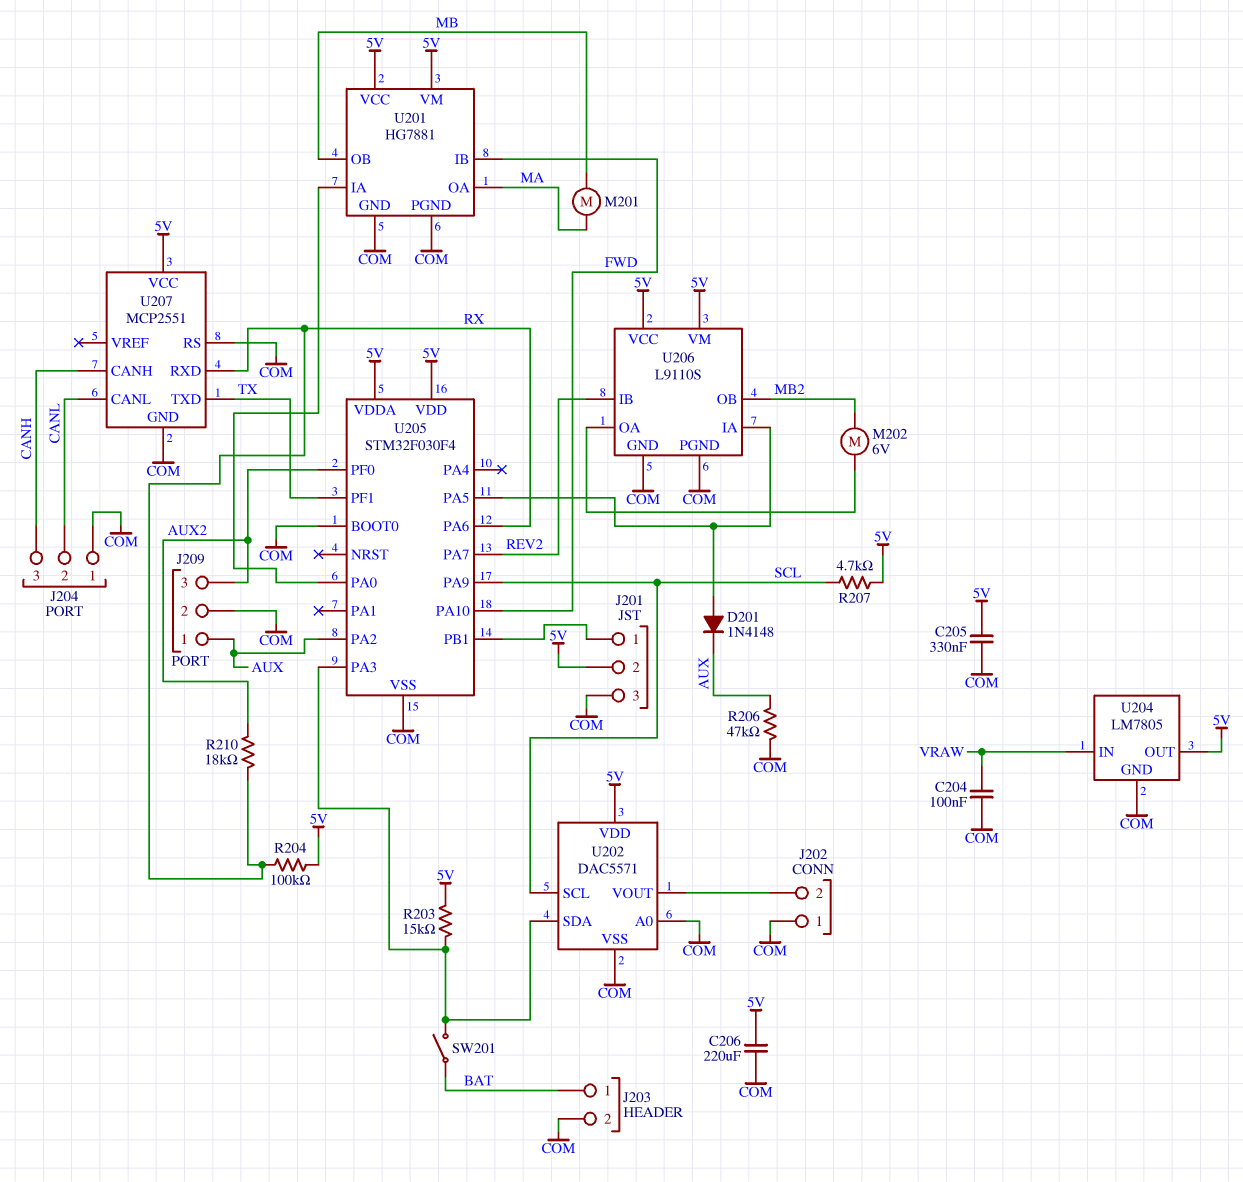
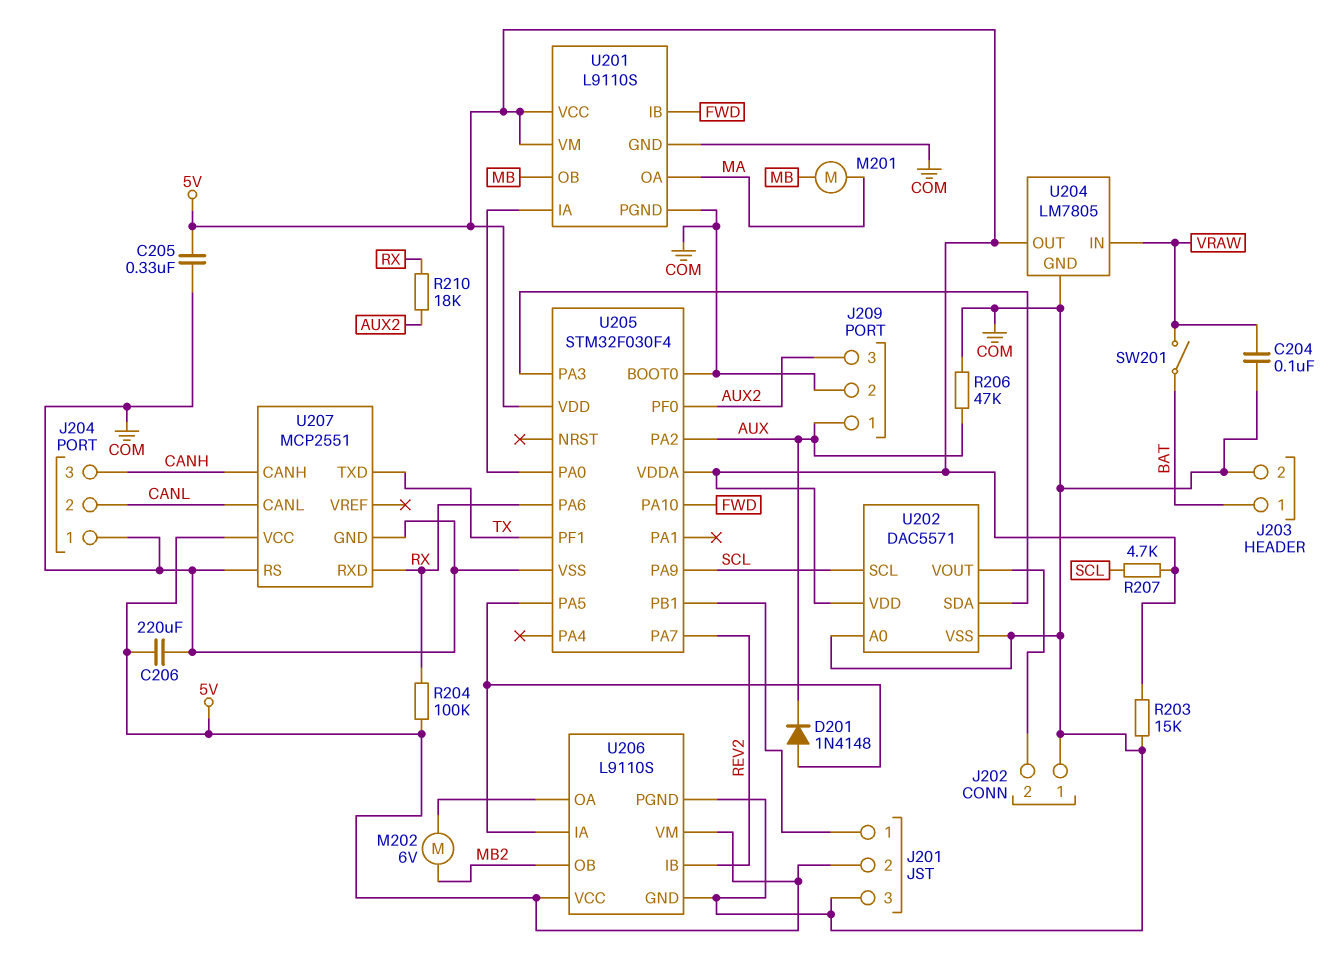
R203: 15k (5V, U202/SDA) -> 15k (5V, COM)
SW201: switch (BAT, U202/SDA) -> switch (BAT, VRAW)
U201: HG7881 -> L9110S

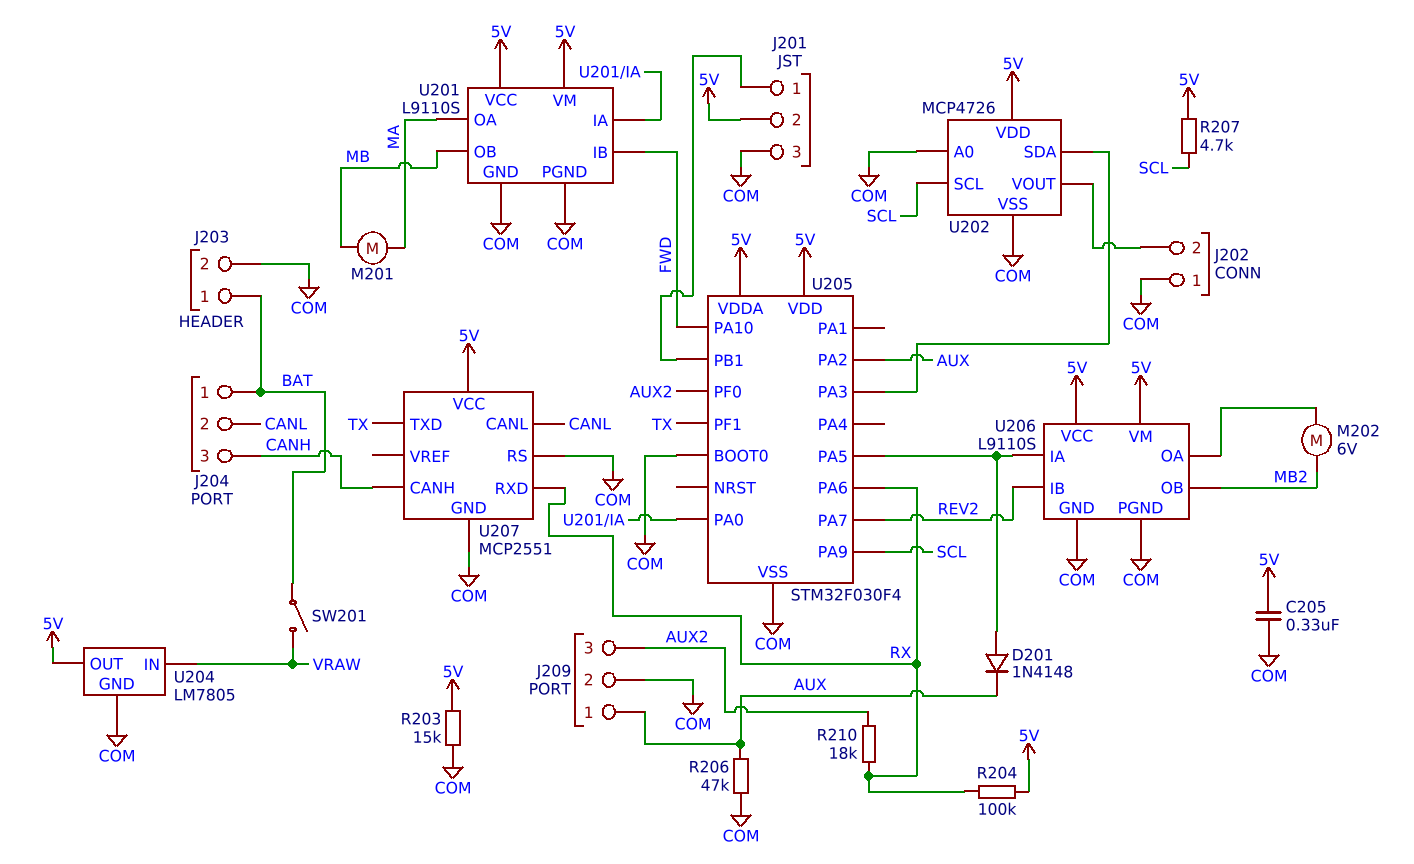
C204: 100nF (COM, VRAW) -> none
C206: 220uF (5V, COM) -> none
J204 pin 1: COM -> BAT
U202: DAC5571 -> MCP4726

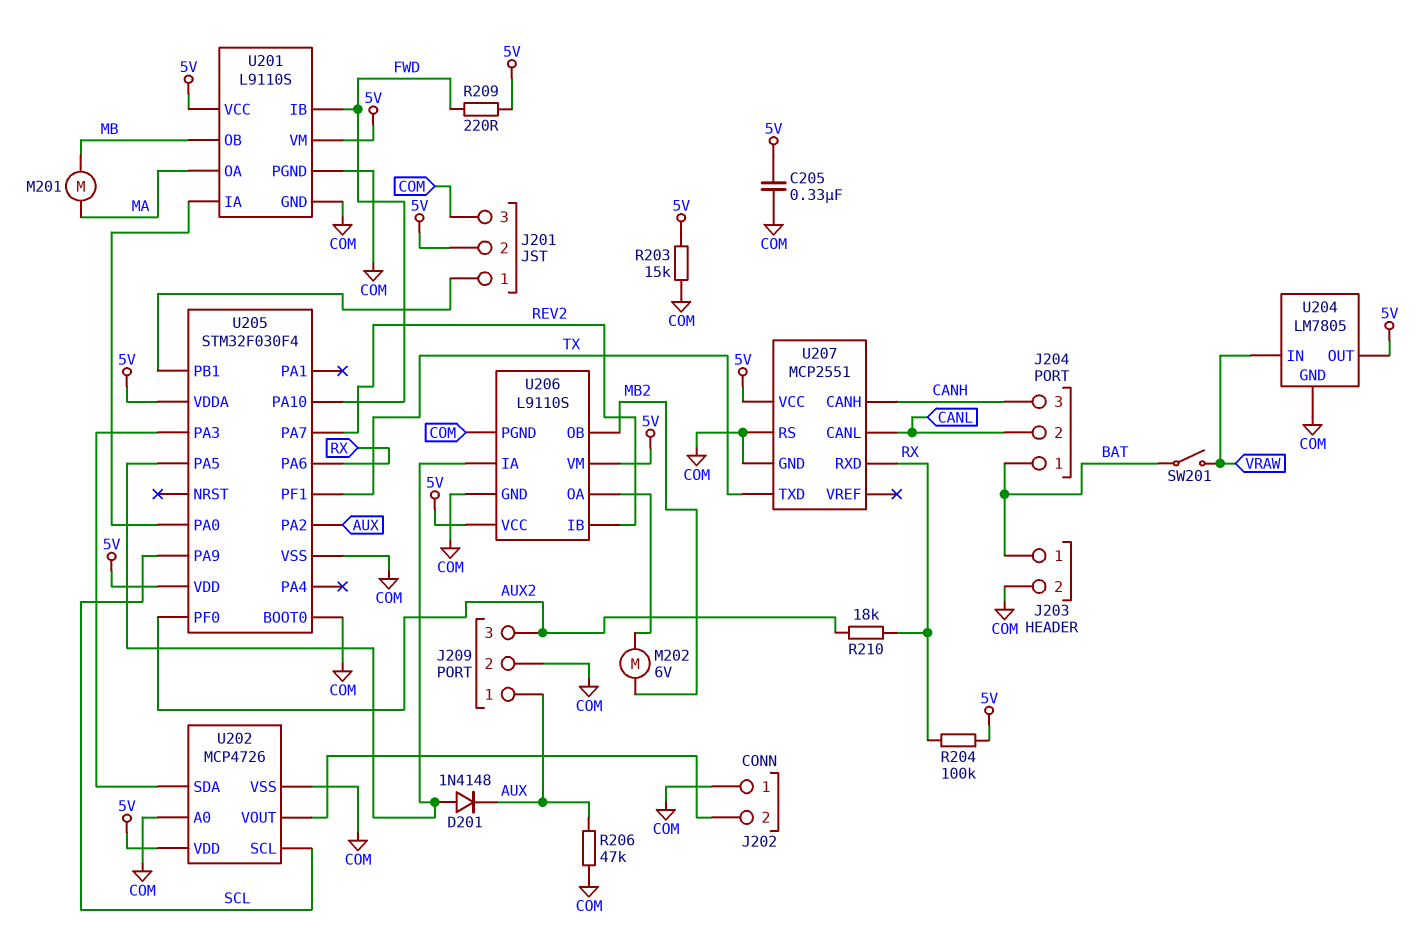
R207: 4.7k (5V, SCL) -> none
R209: none -> 220 (5V, FWD)

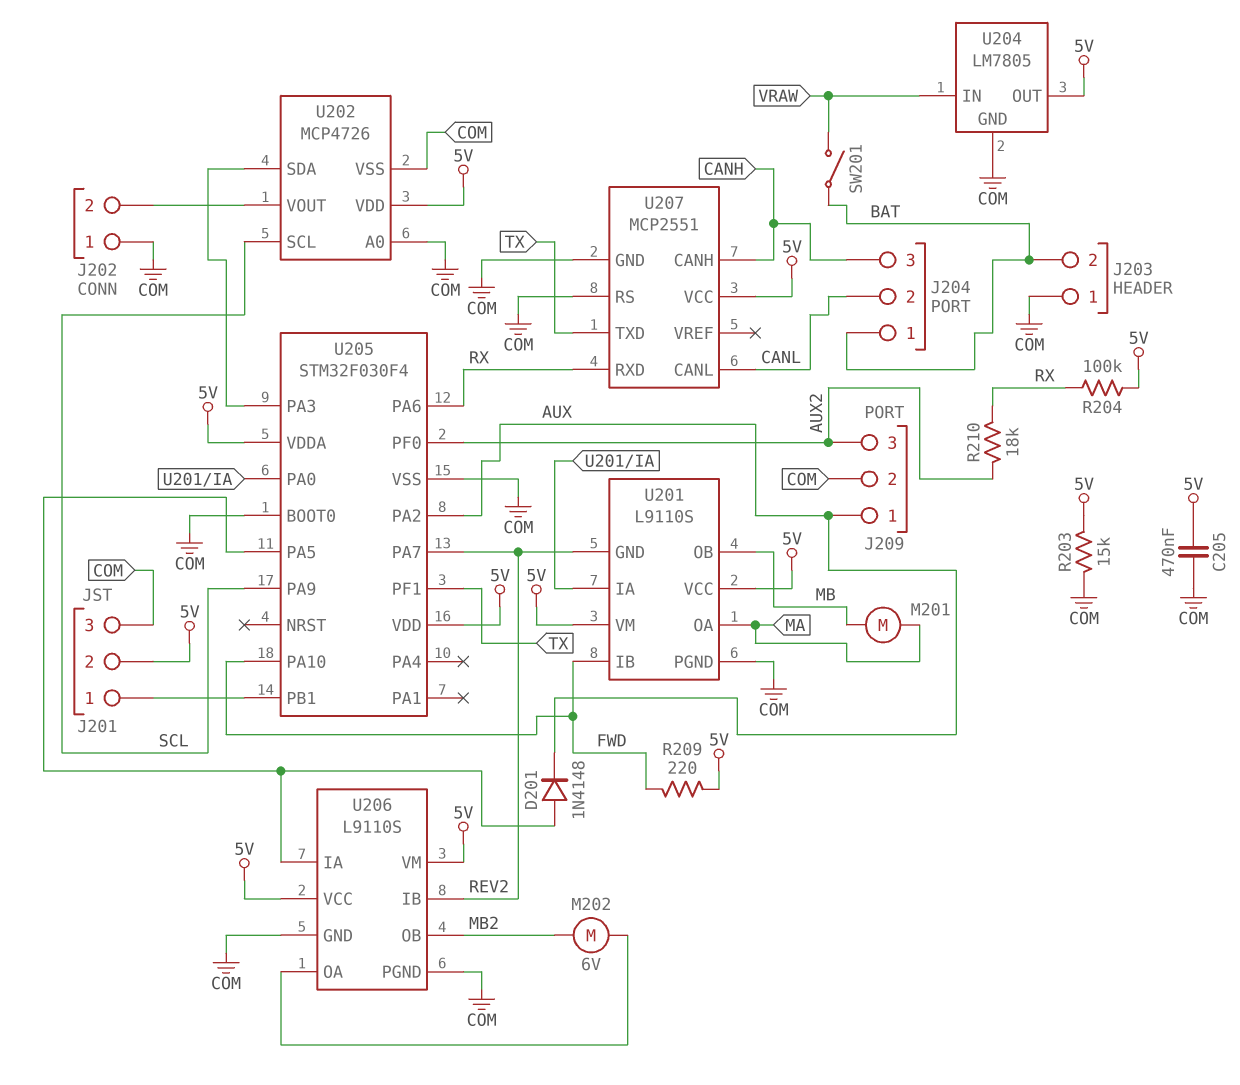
C205: 330nF (5V, COM) -> 470nF (5V, COM)
J203 pin 1: BAT -> COM
J203 pin 2: COM -> BAT
R206: 47k (AUX, COM) -> none
U201 pin GND: COM -> REV2

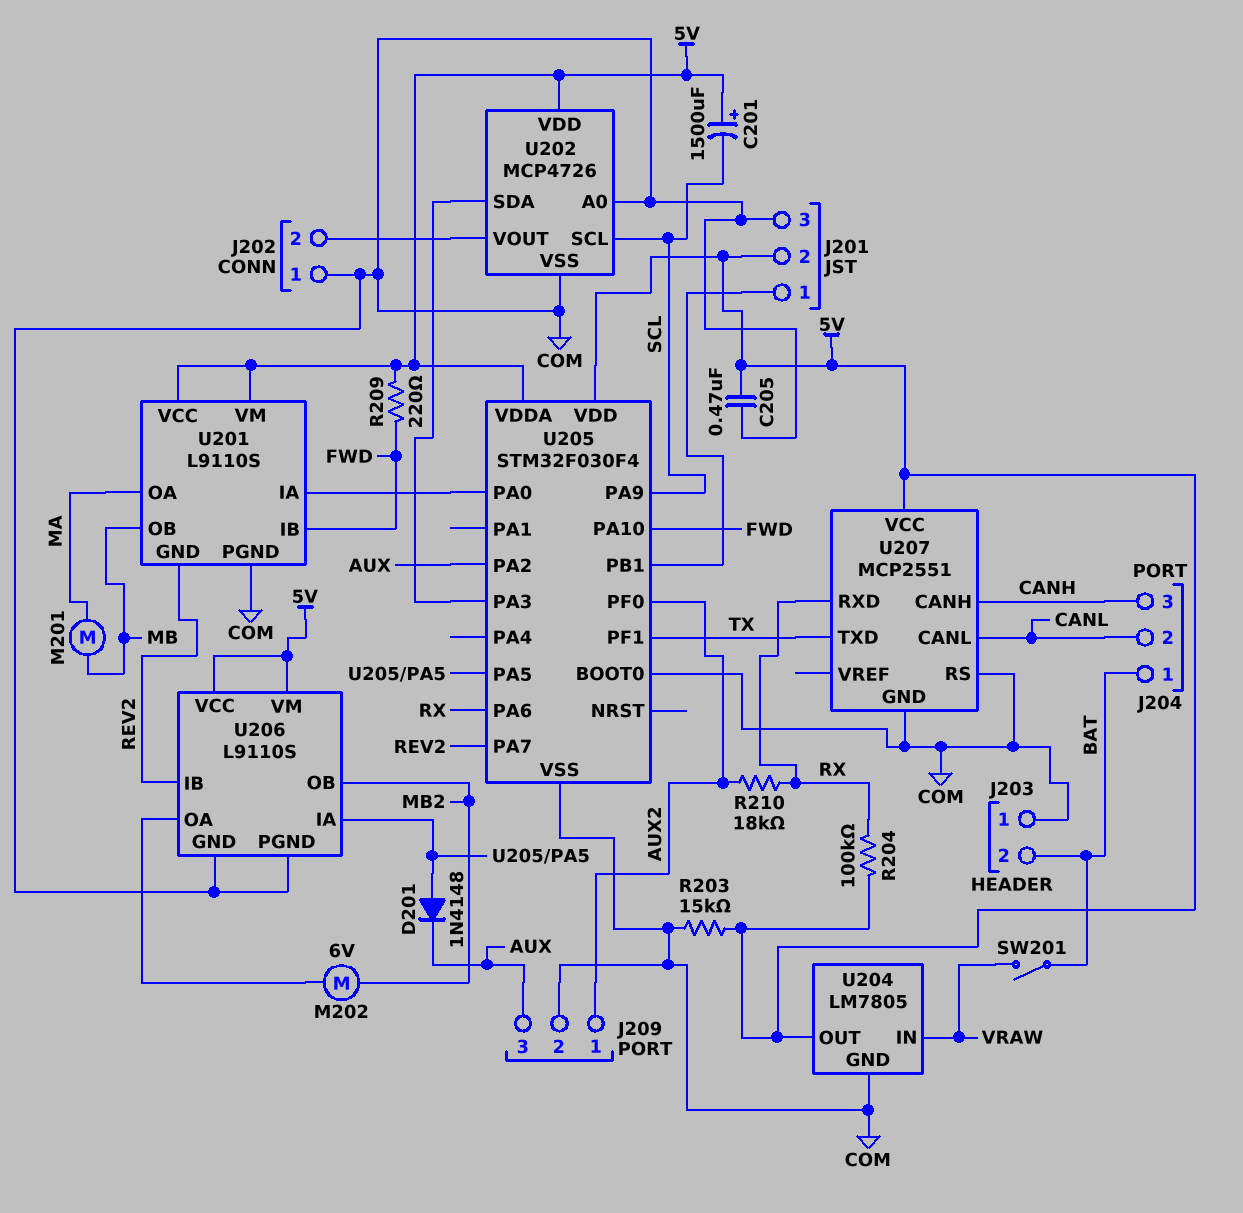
C201: none -> 1500uF (plus 5V, minus SCL)
J209 pin 1: AUX -> AUX2
J209 pin 3: AUX2 -> AUX

